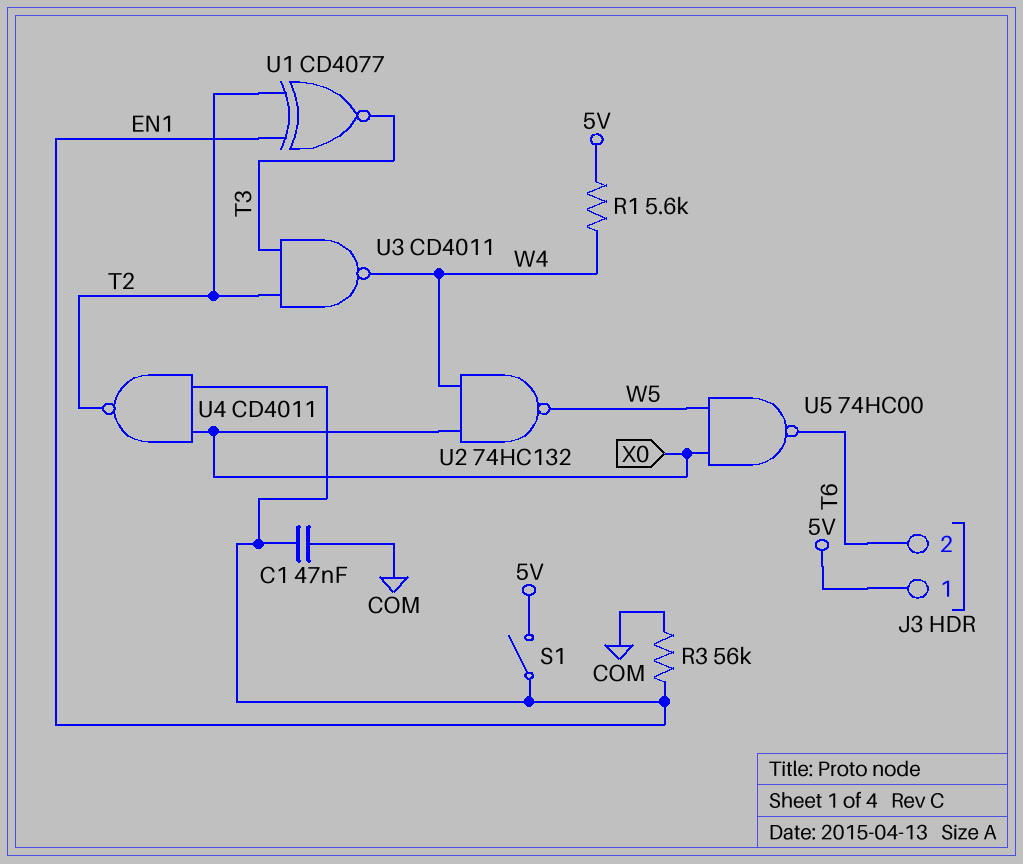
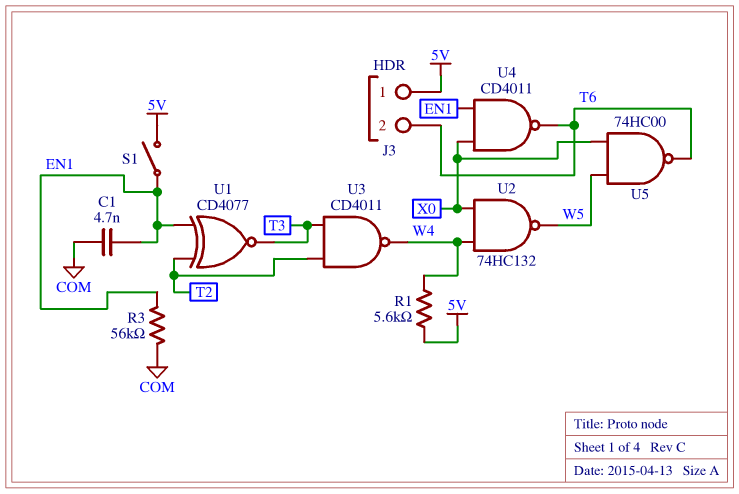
C1: 47nF (COM, EN1) -> 4.7nF (COM, EN1)
U4: NAND CD4011 (in EN1, in X0, out T2) -> NAND CD4011 (in EN1, in X0, out T6)

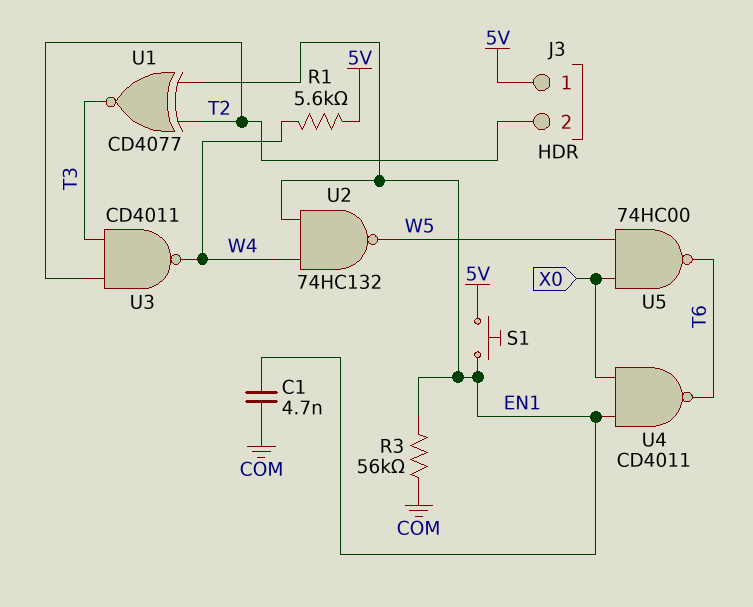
J3 pin 2: T6 -> T2
S1: switch (5V, EN1) -> button (5V, EN1)
U2: NAND 74HC132 (in W4, in X0, out W5) -> NAND 74HC132 (in EN1, in W4, out W5)

